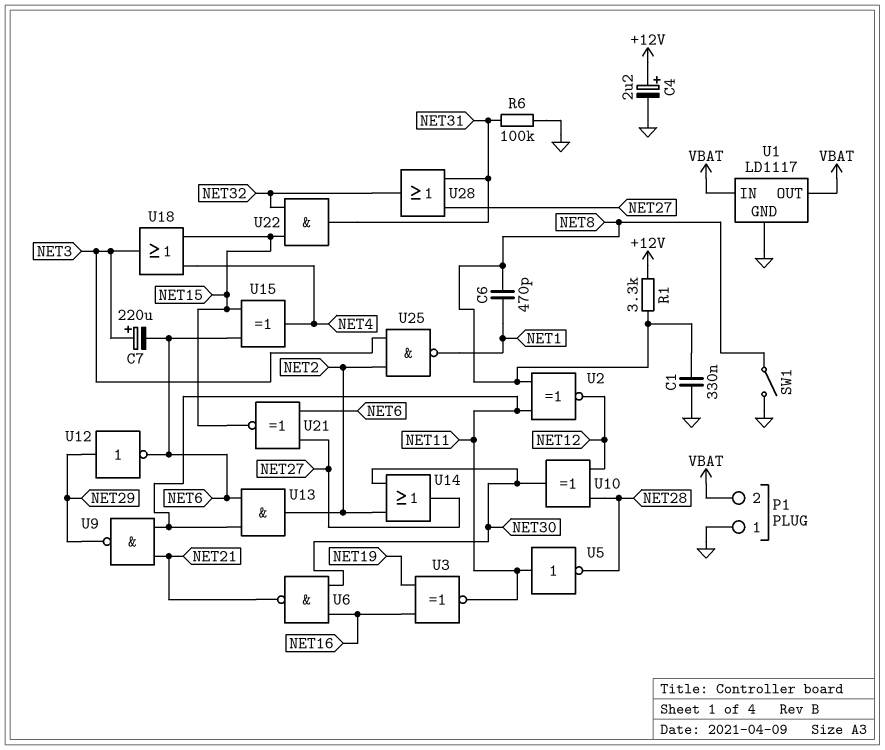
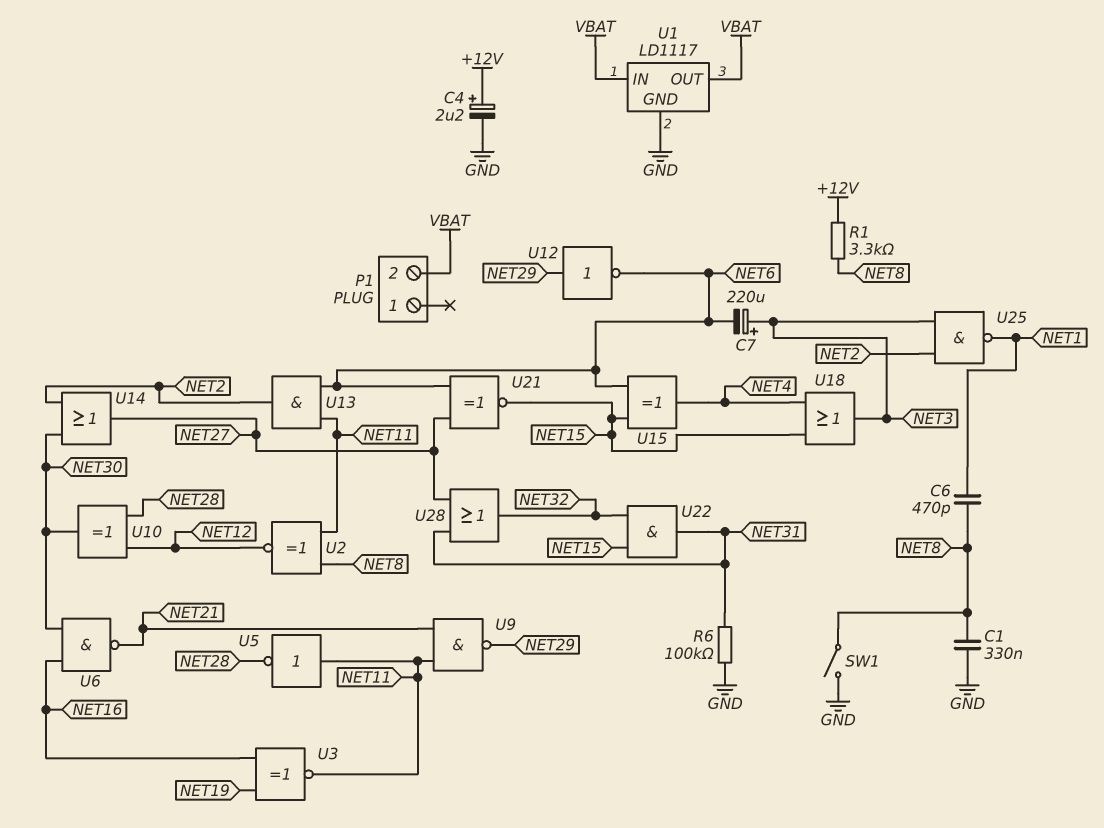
P1 pin 1: GND -> none

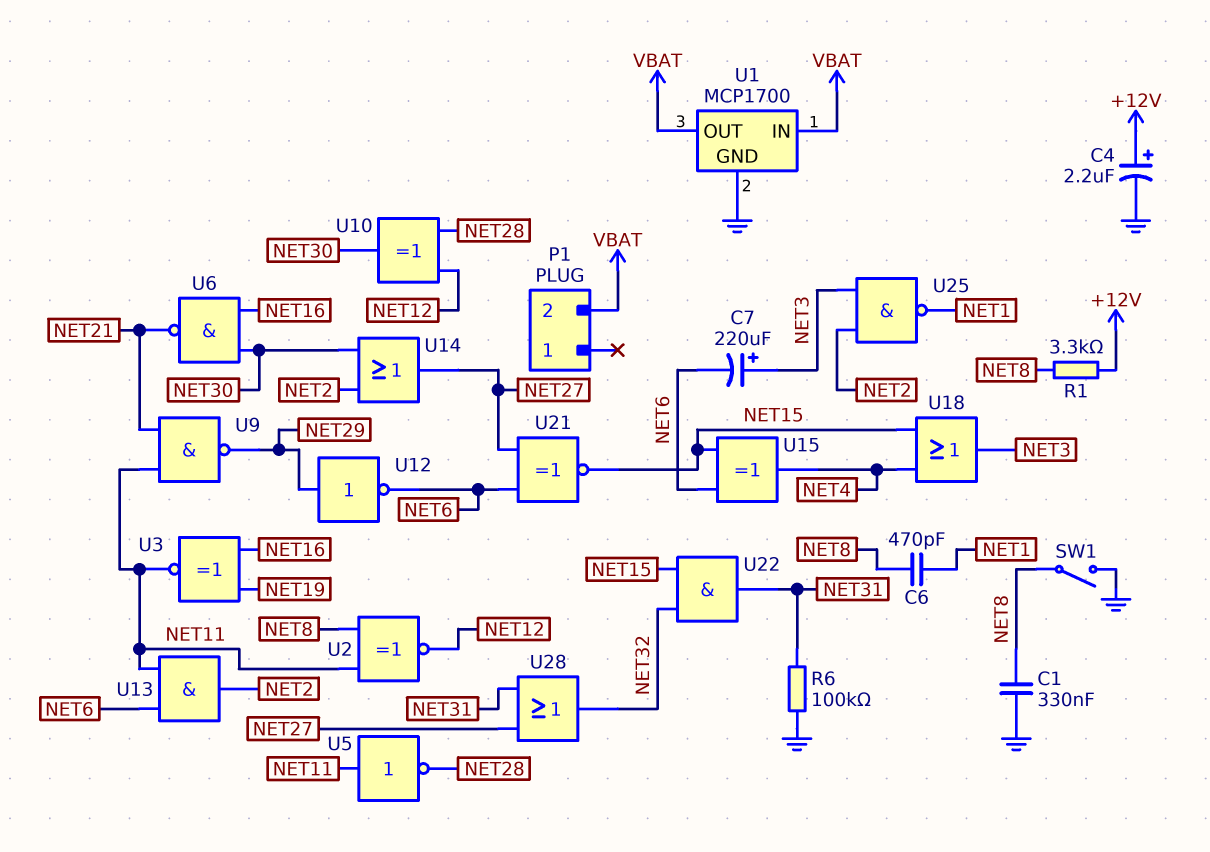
U1: LD1117 -> MCP1700

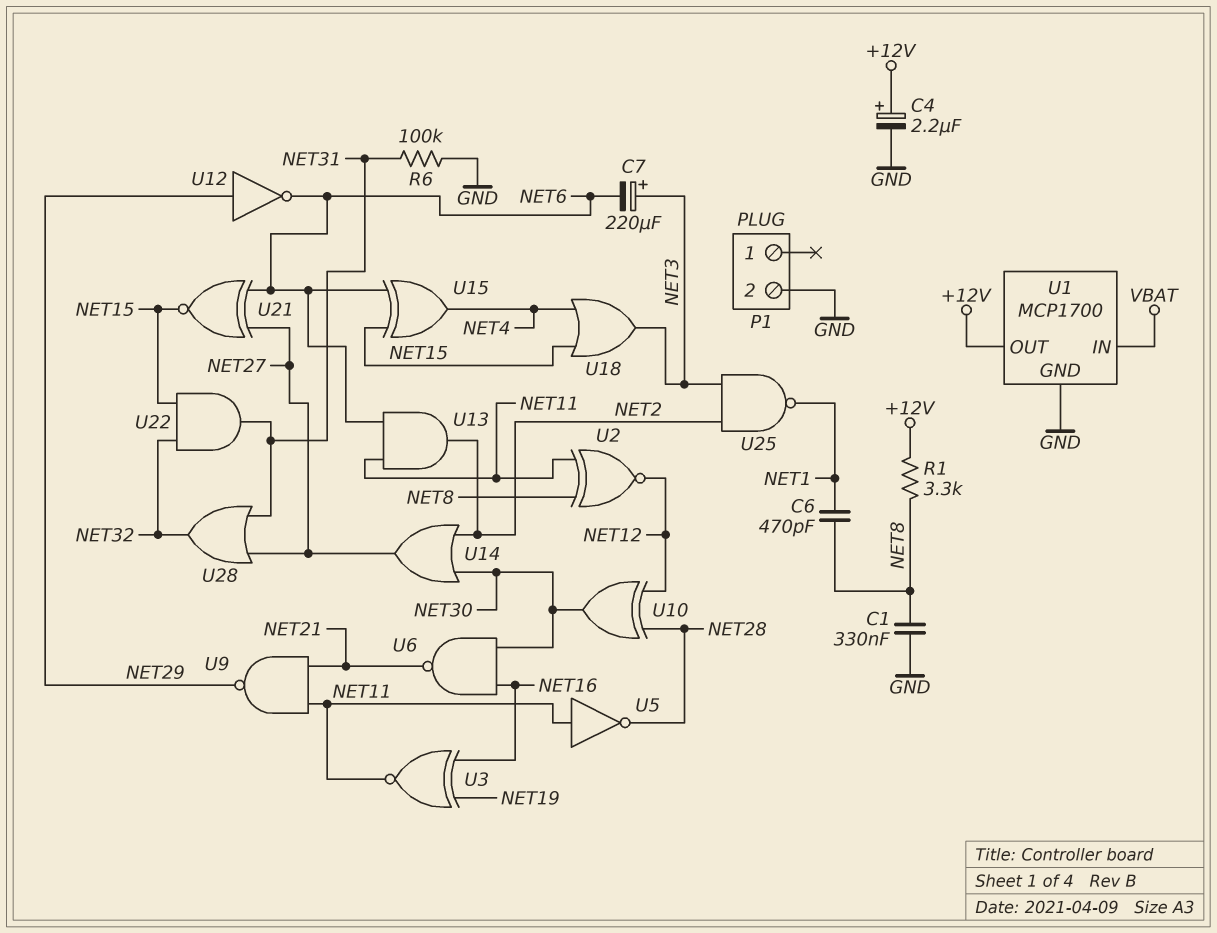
P1 pin 2: VBAT -> GND
SW1: switch (GND, NET8) -> none
U1 pin OUT: VBAT -> +12V

